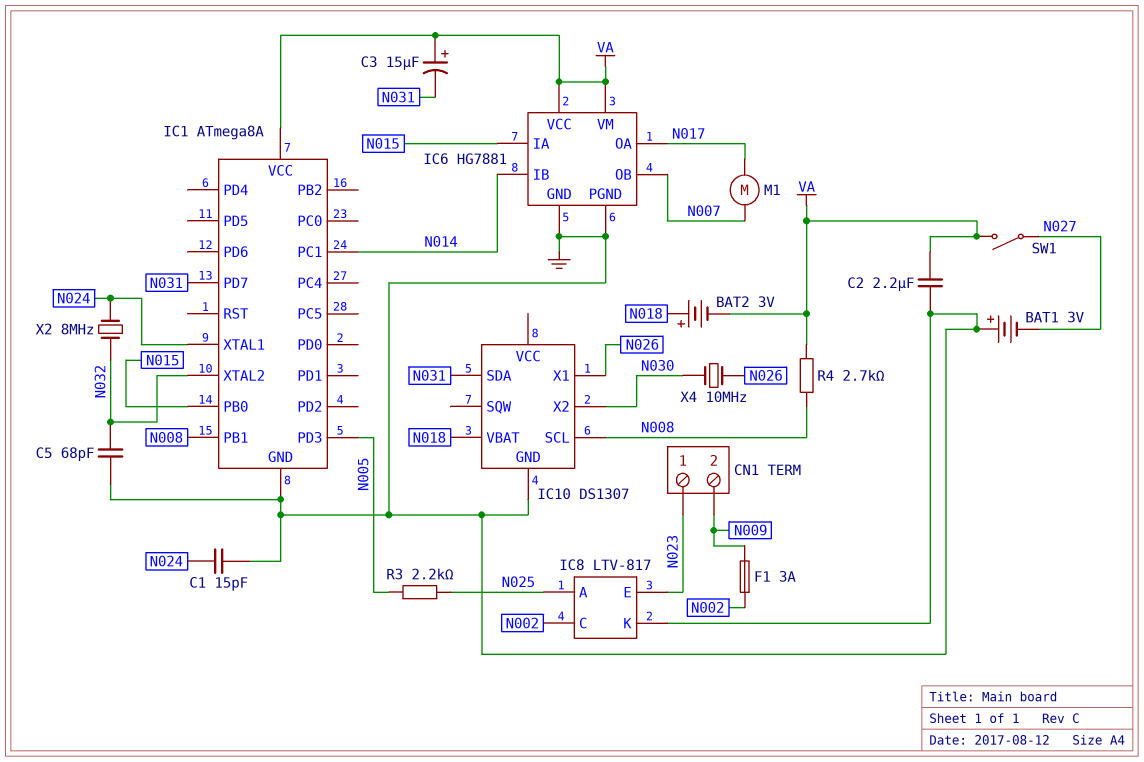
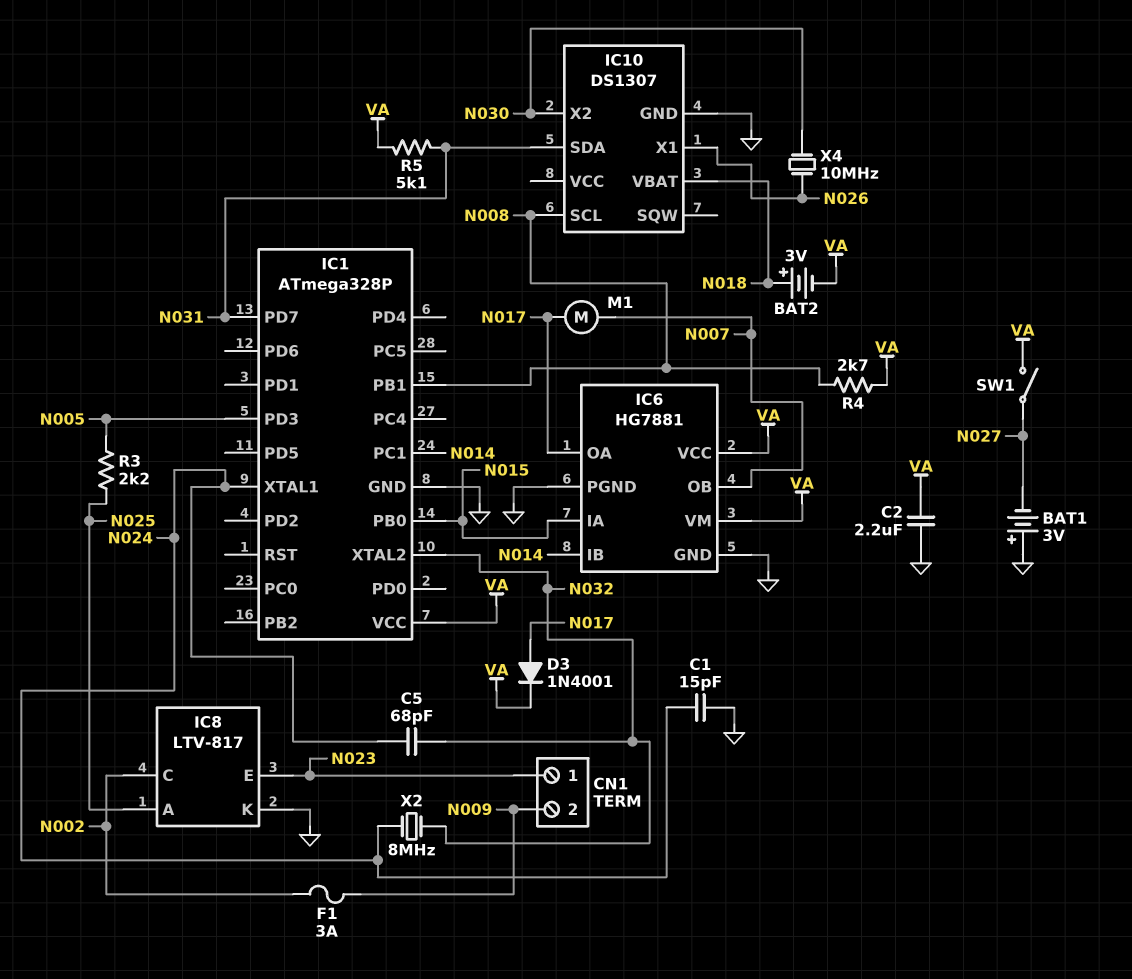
C3: 15uF (plus VA, minus N031) -> none
C5: 68pF (GND, N032) -> 68pF (N024, N032)
D3: none -> diode 1N4001 (A N017, K VA)
IC1: ATmega8A -> ATmega328P
R5: none -> 5.1k (N031, VA)

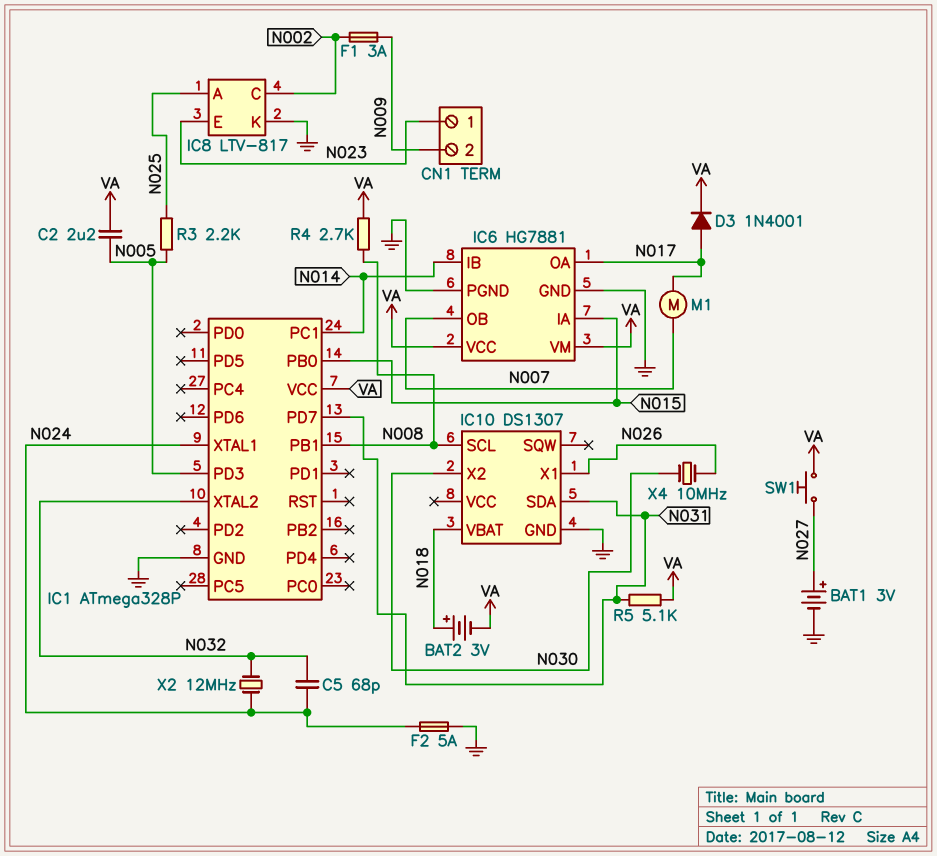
BAT1: 3V (plus GND, minus N027) -> 3V (plus N027, minus GND)
C1: 15pF (GND, N024) -> none
C2: 2.2uF (GND, VA) -> 2.2uF (N005, VA)
F2: none -> 5A (GND, N024)
SW1: switch (N027, VA) -> button (N027, VA)
X2: 8MHz (N024, N032) -> 12MHz (N024, N032)

